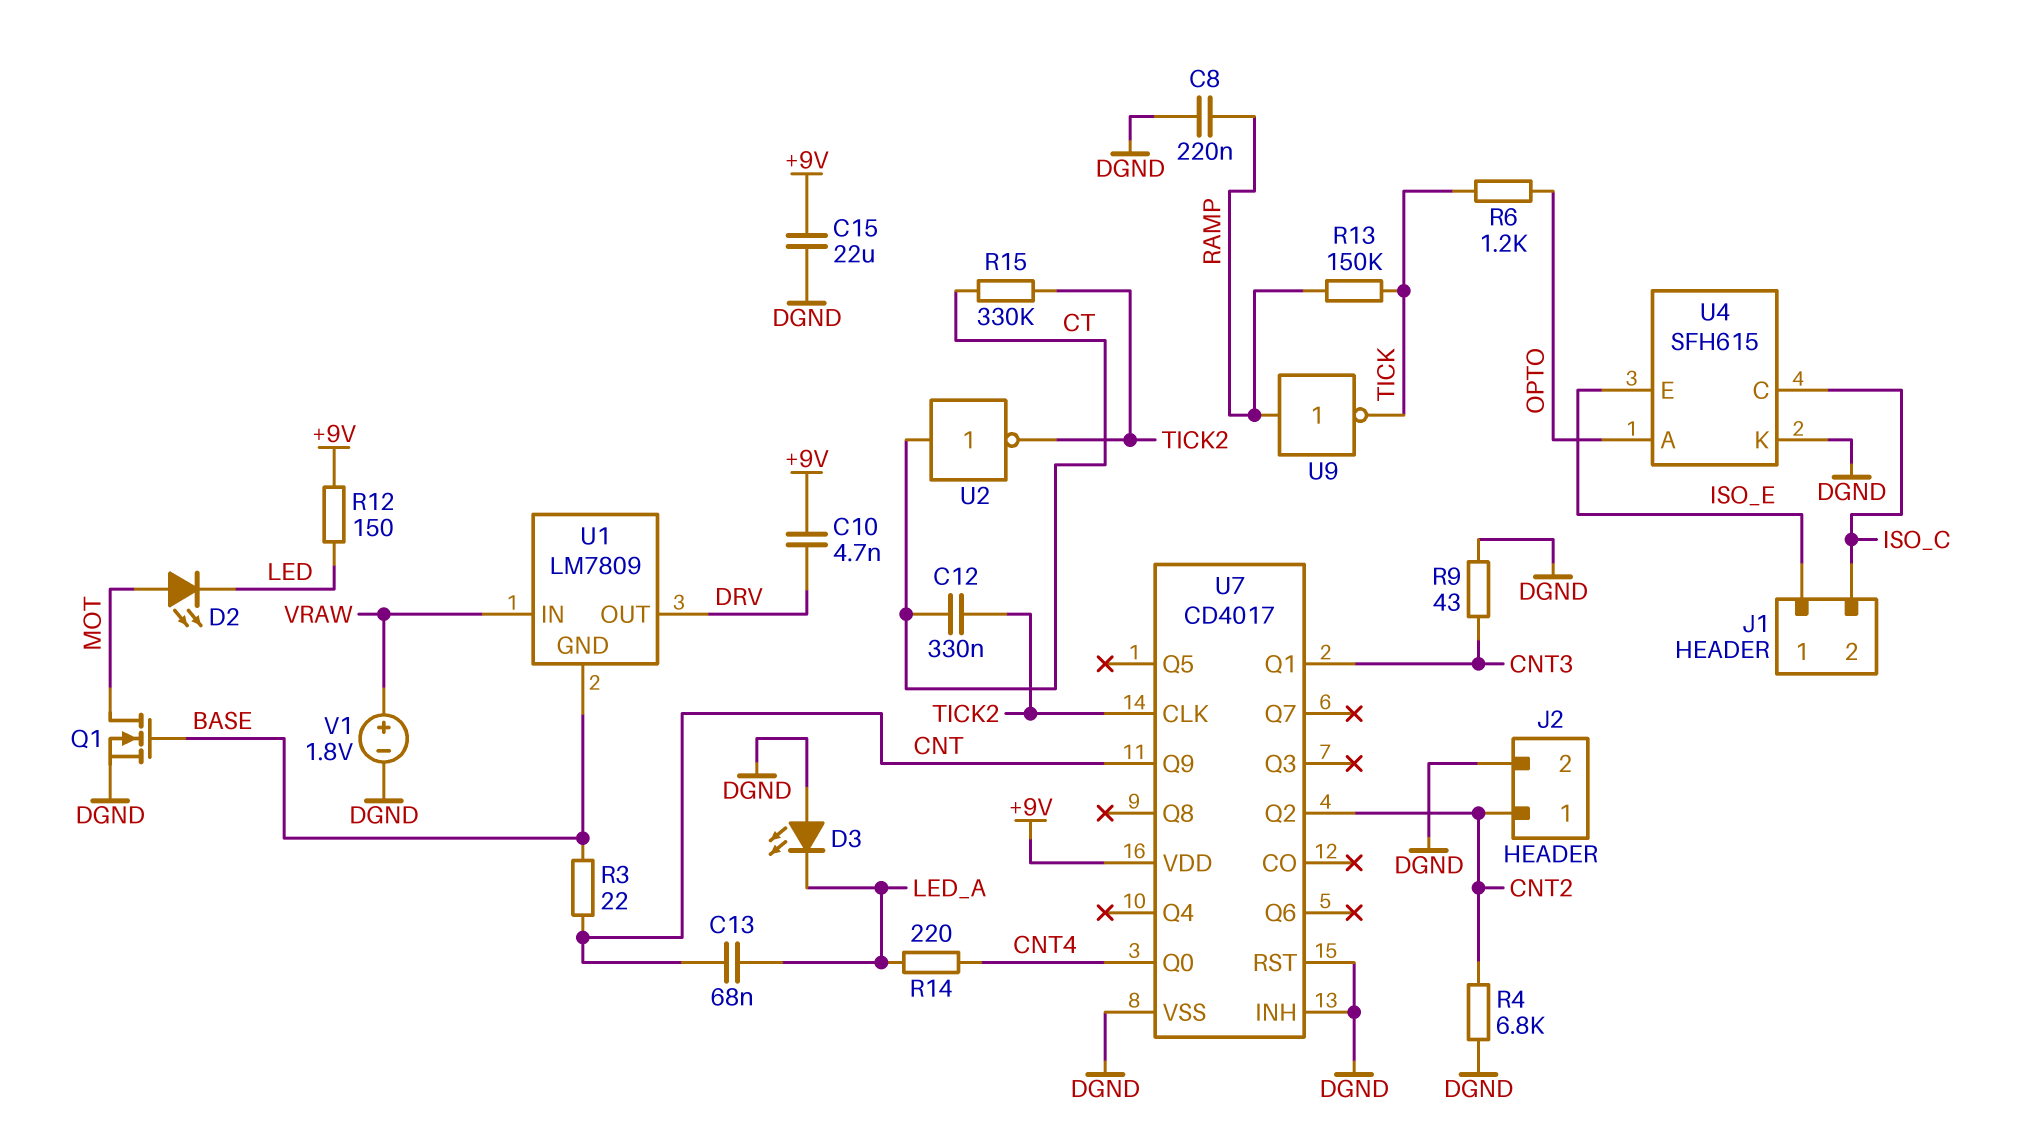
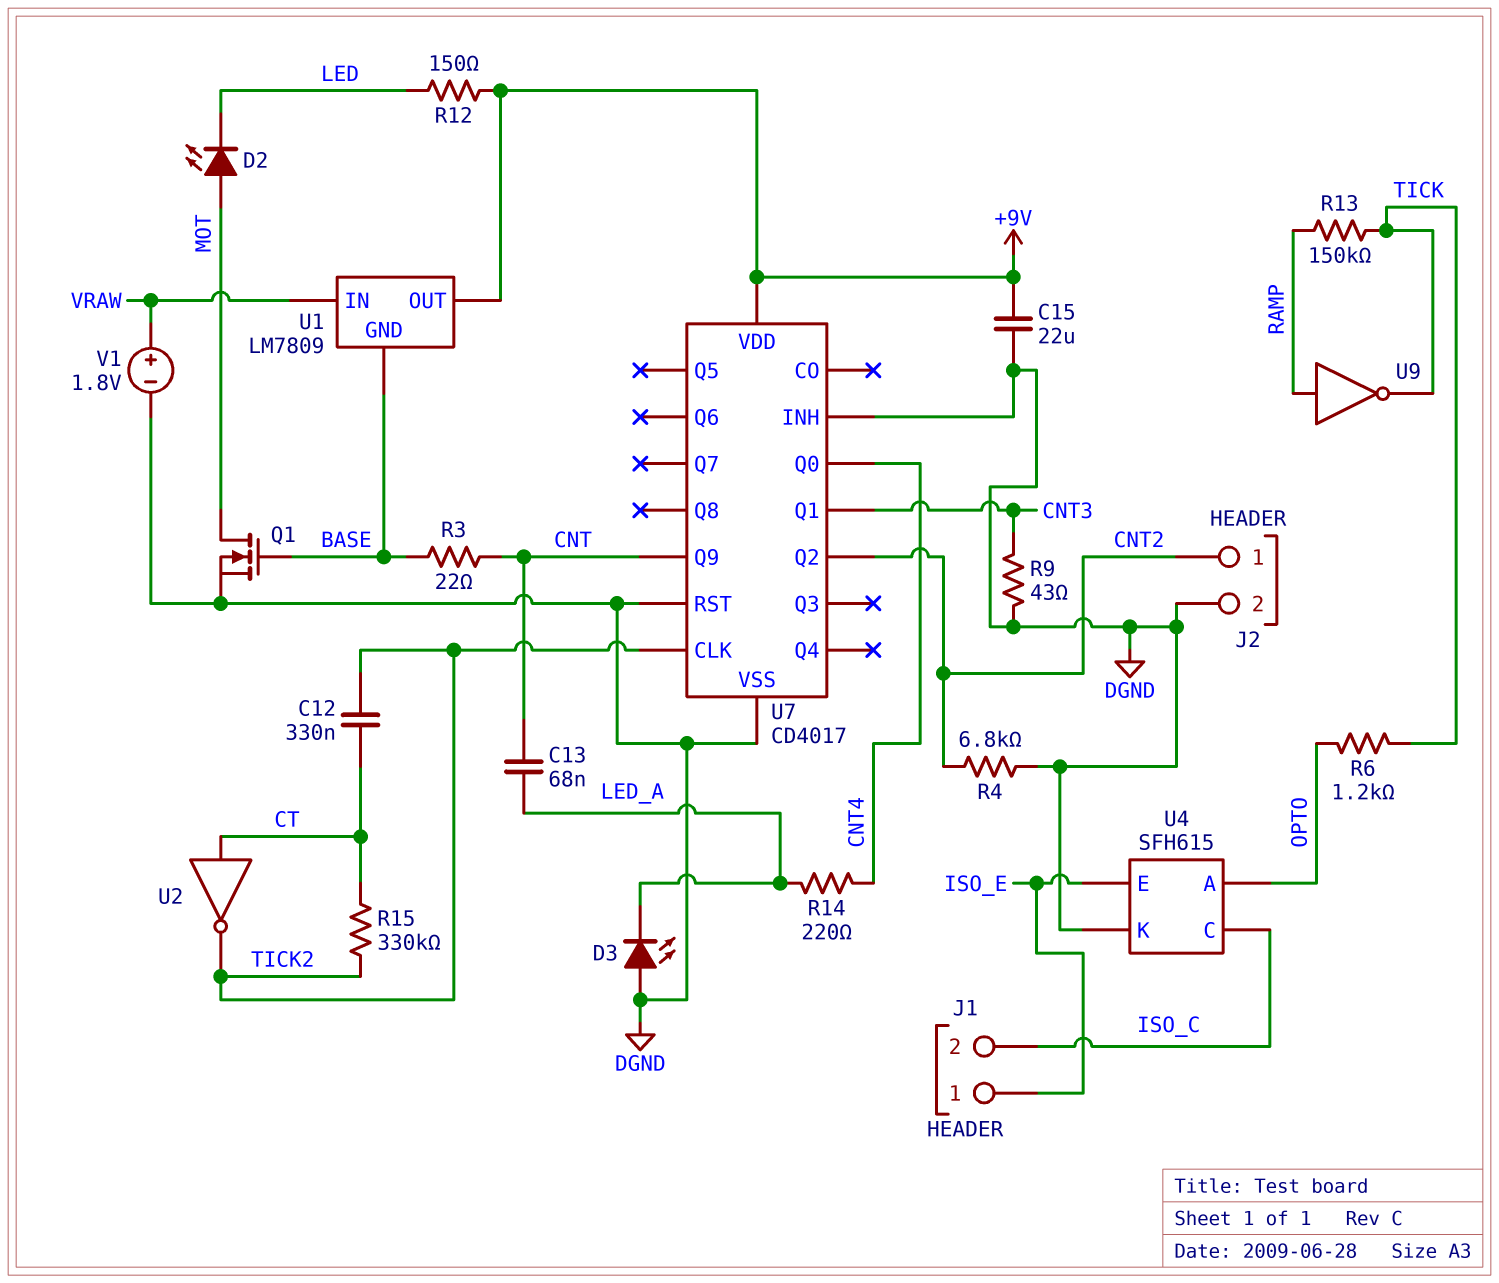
C8: 220nF (DGND, RAMP) -> none
C10: 4.7nF (+9V, DRV) -> none
U1 pin OUT: DRV -> +9V

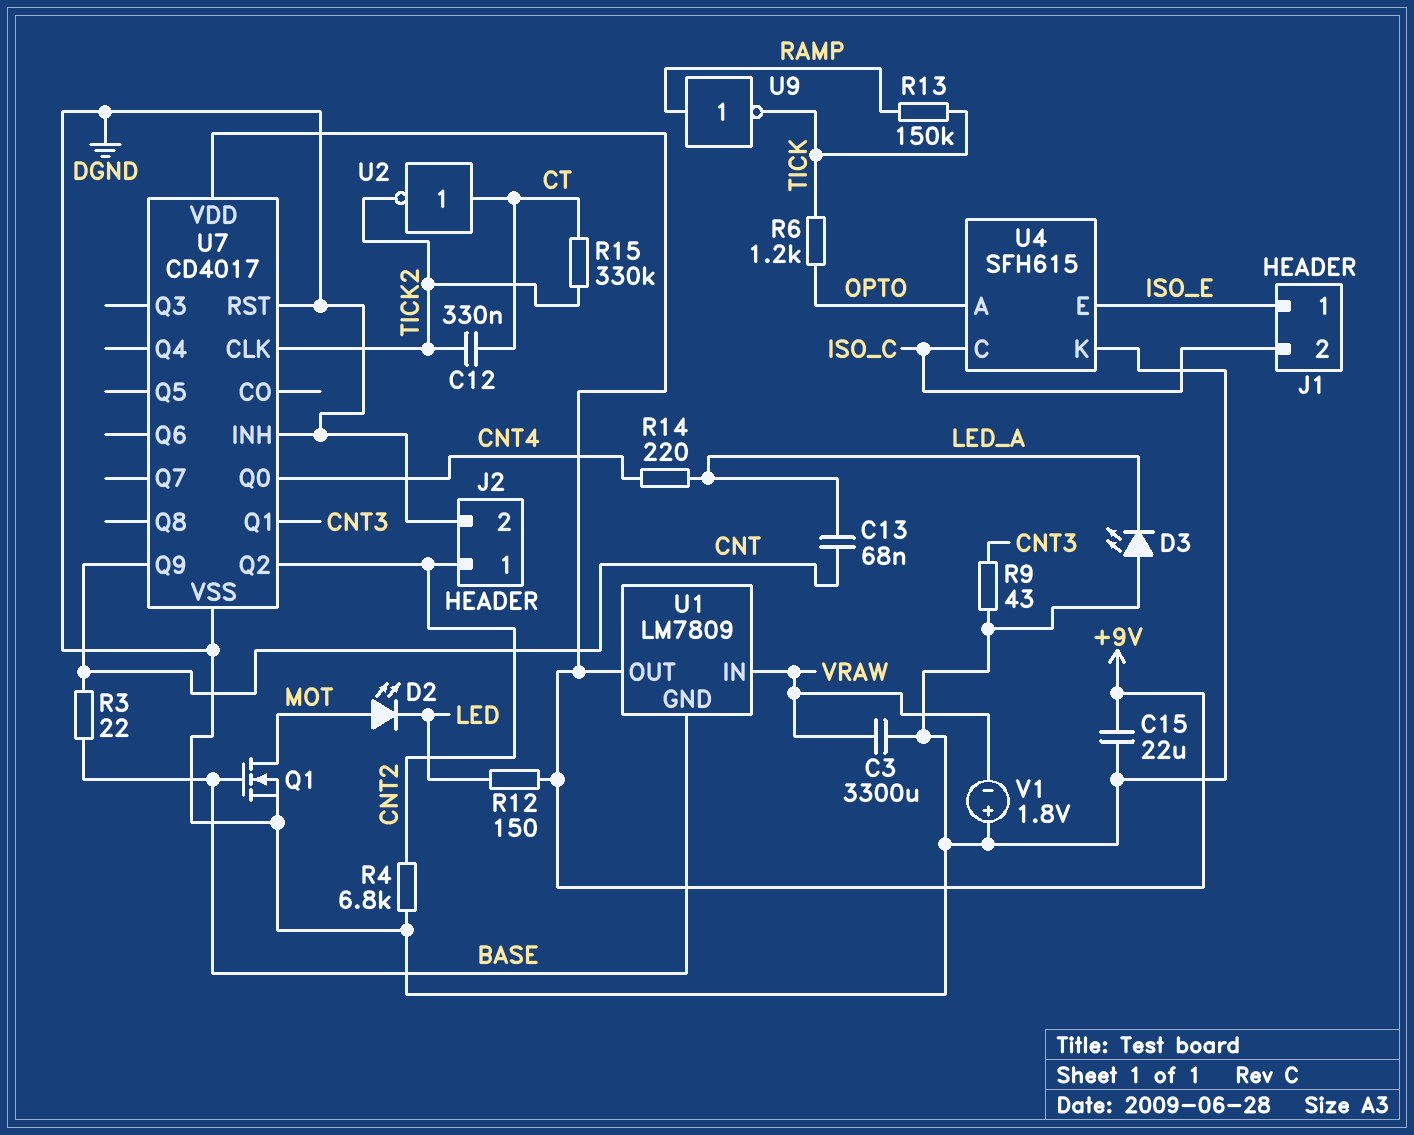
C3: none -> 3300uF (DGND, VRAW)
V1: 1.8V (plus VRAW, minus DGND) -> 1.8V (plus DGND, minus VRAW)

